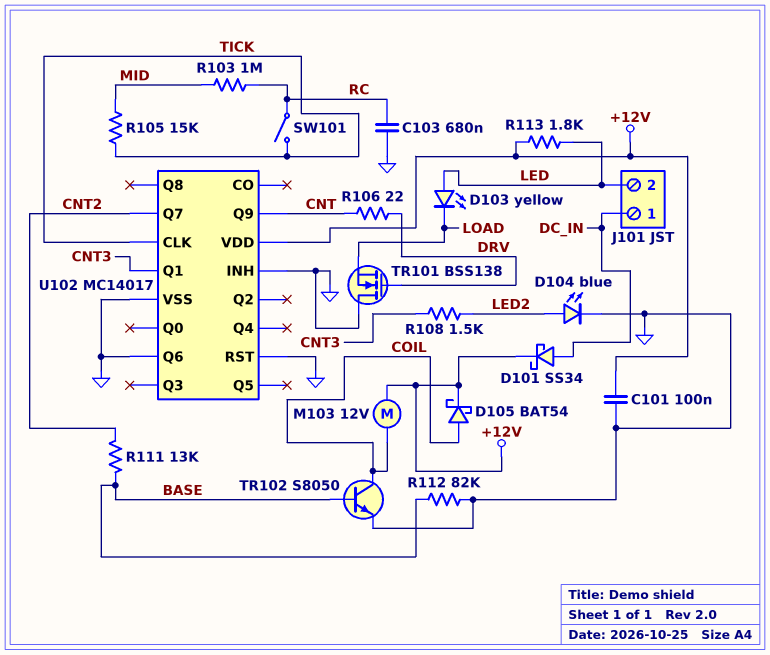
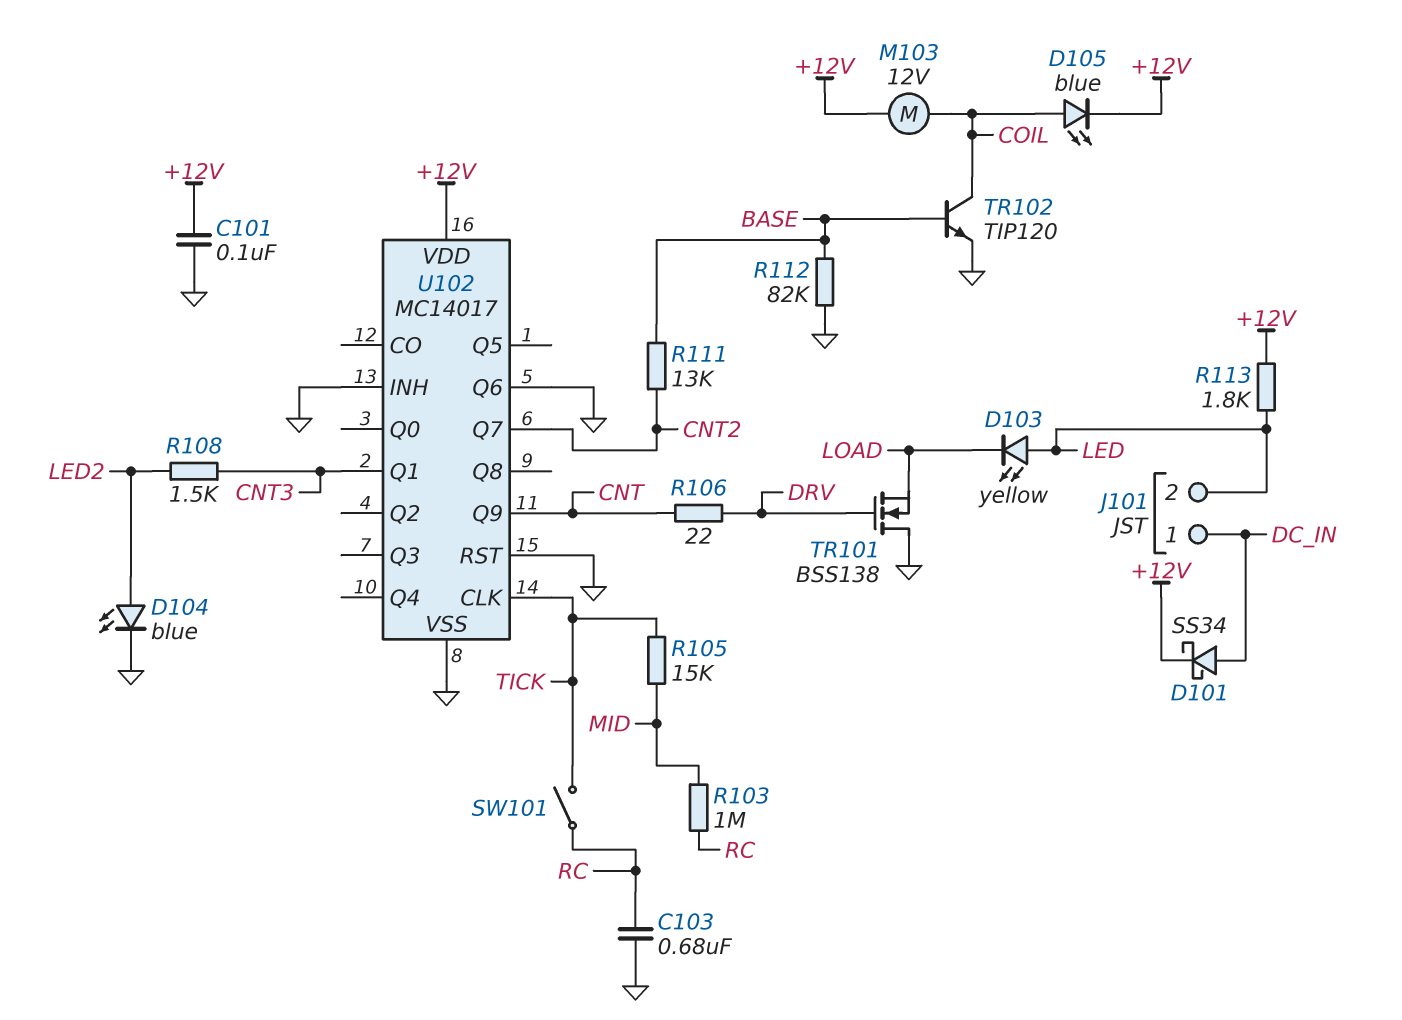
D105: schottky BAT54 (A COIL, K +12V) -> LED blue (A COIL, K +12V)
TR102: NPN S8050 (B BASE, C COIL, E GND) -> NPN TIP120 (B BASE, C COIL, E GND)

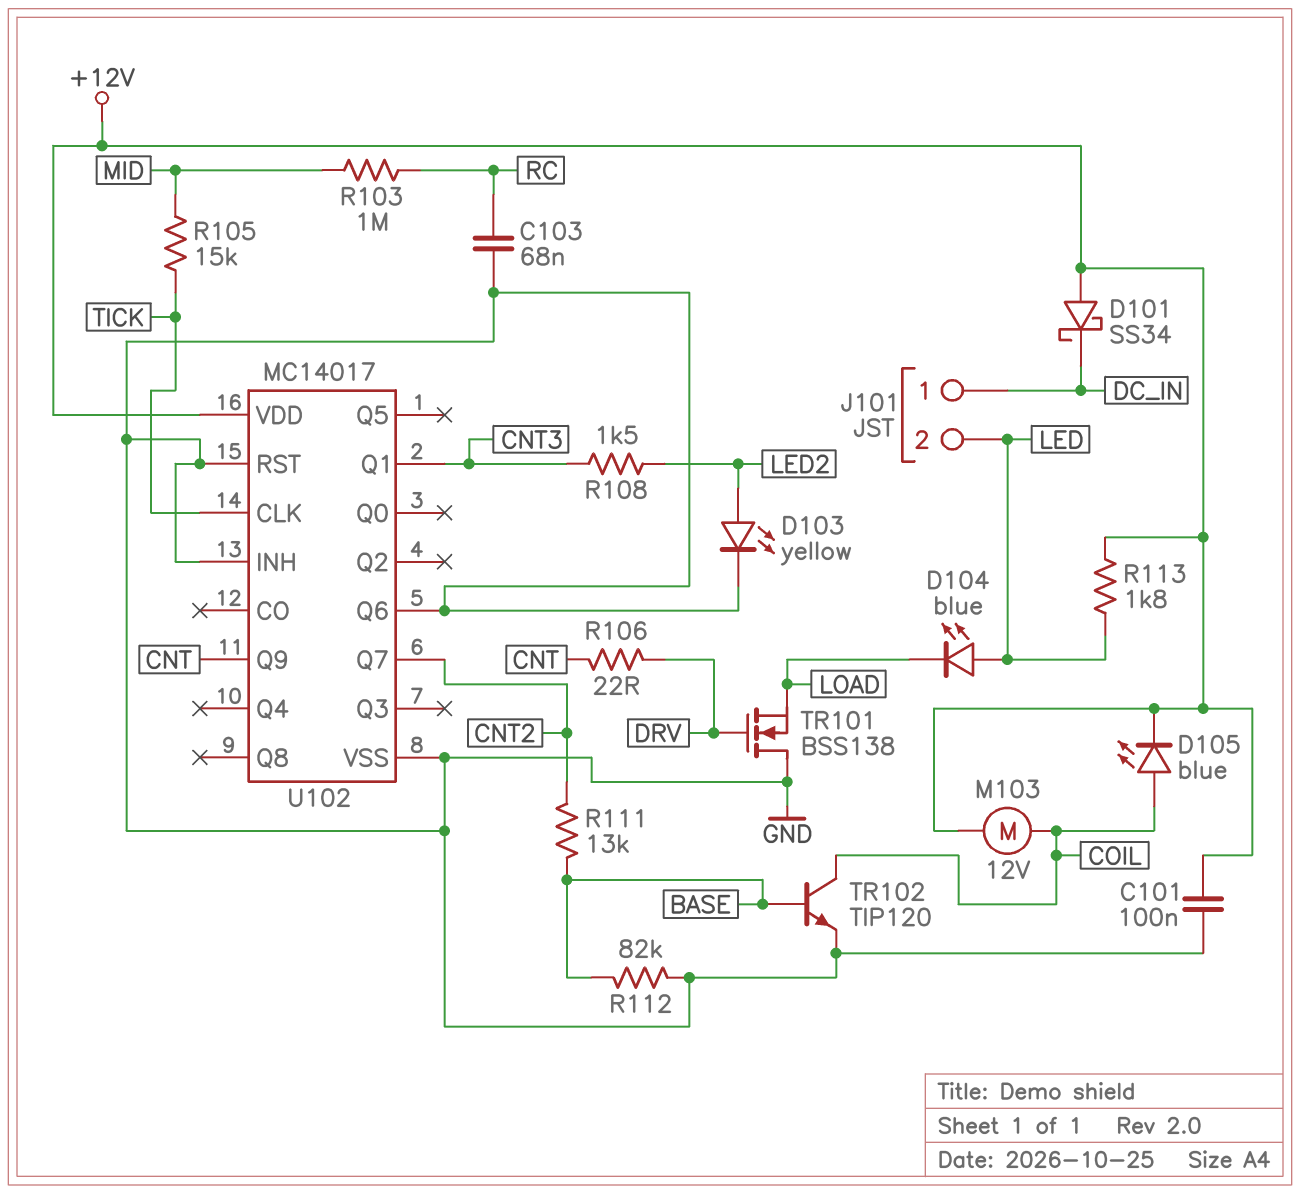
C103: 680nF (GND, RC) -> 68nF (GND, RC)
D101: schottky SS34 (A DC_IN, K +12V) -> schottky SS34 (A +12V, K DC_IN)
D103: LED yellow (A LED, K LOAD) -> LED yellow (A LED2, K GND)
D104: LED blue (A LED2, K GND) -> LED blue (A LED, K LOAD)
SW101: switch (RC, TICK) -> none

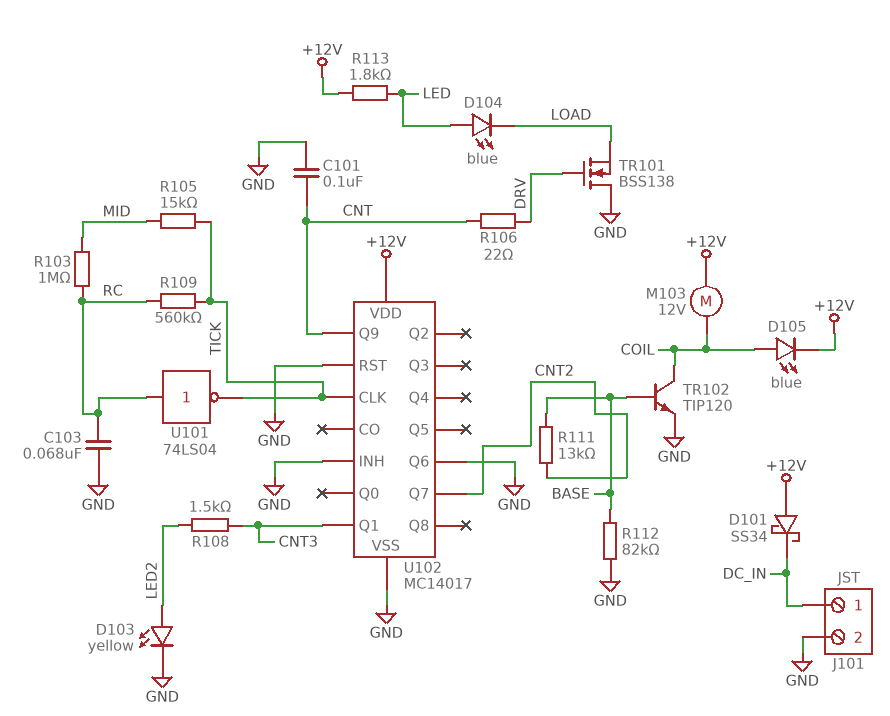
C101: 100nF (+12V, GND) -> 100nF (CNT, GND)
J101 pin 2: LED -> GND
R109: none -> 560k (RC, TICK)
U101: none -> NOT 74LS04 (in RC, out TICK)

